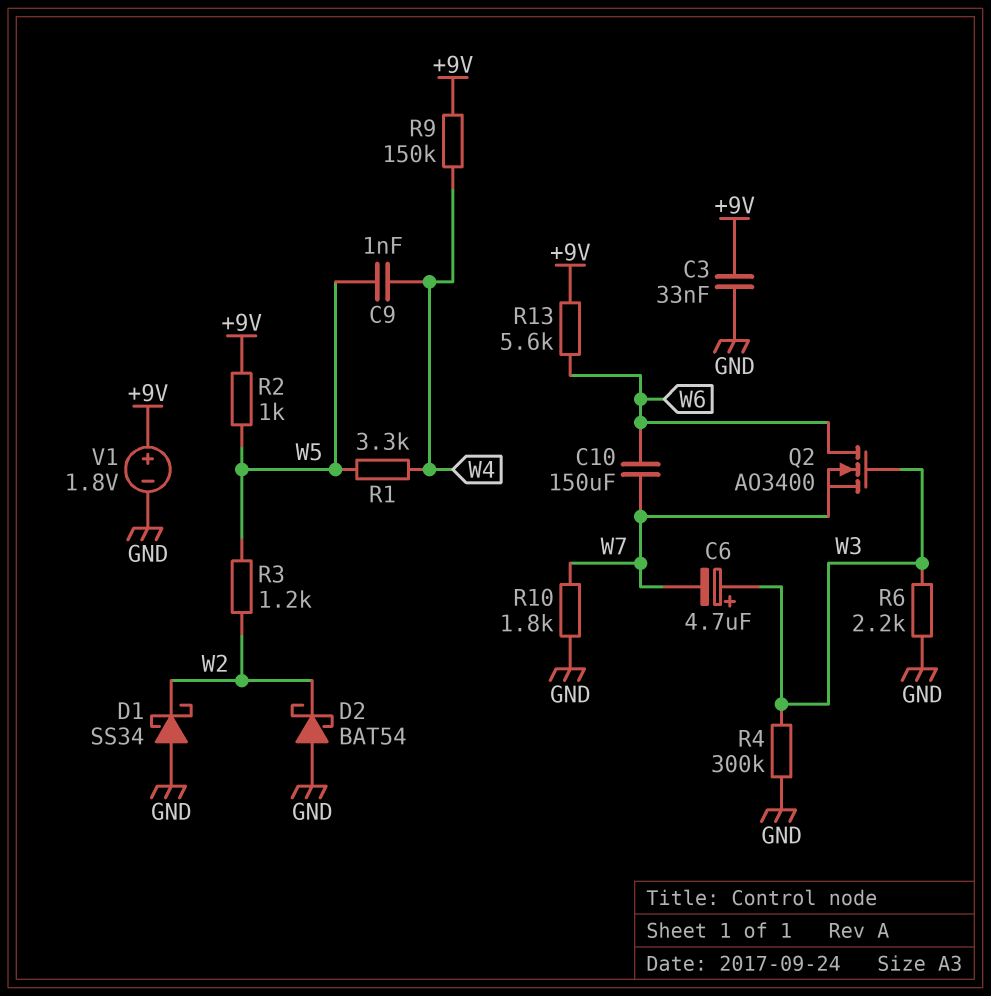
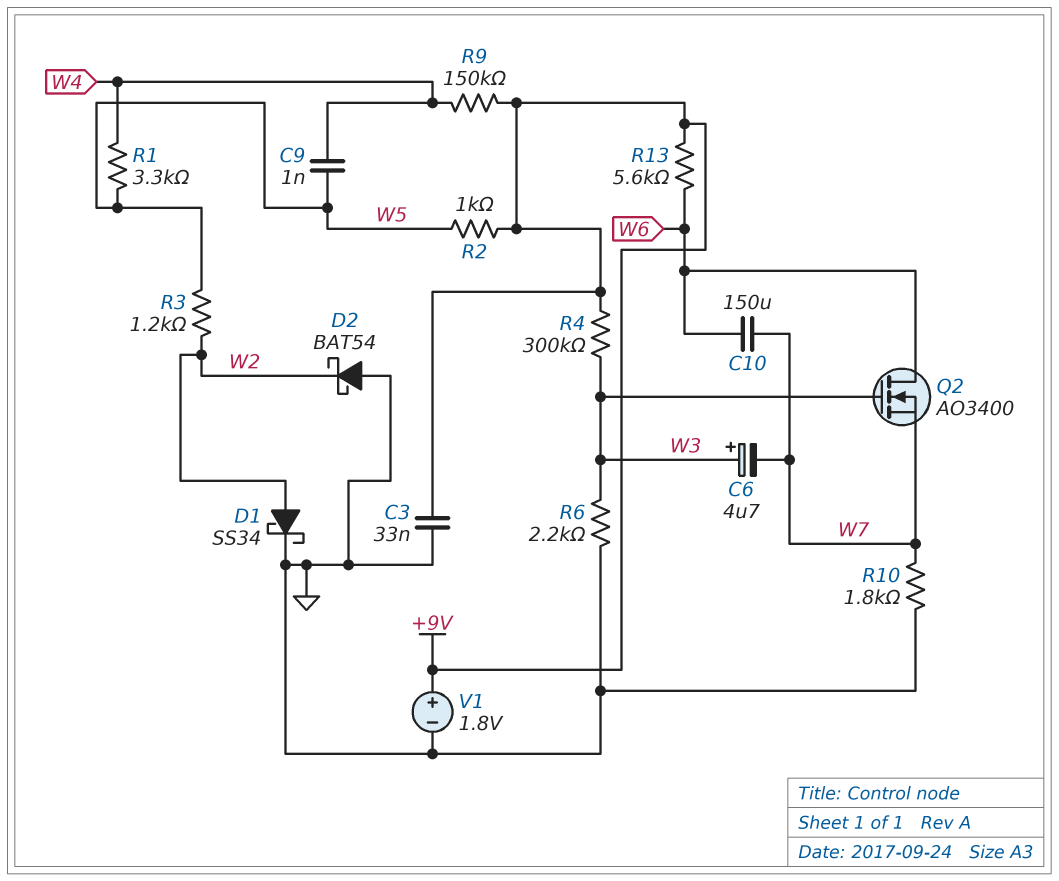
D1: schottky SS34 (A GND, K W2) -> schottky SS34 (A W2, K GND)
R4: 300k (GND, W3) -> 300k (+9V, W3)

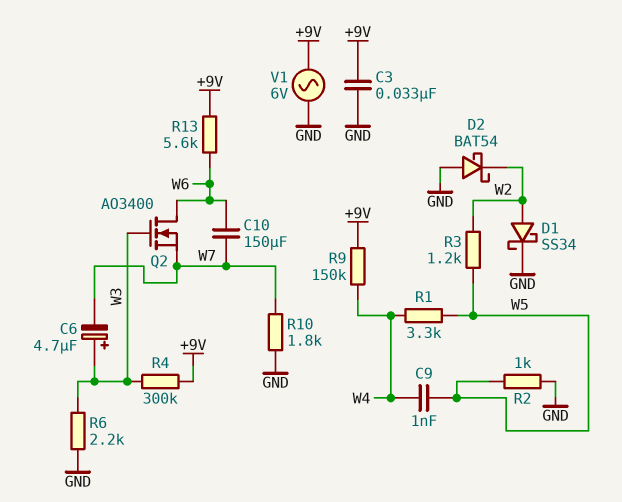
R2: 1k (+9V, W5) -> 1k (GND, W5)
V1: 1.8V (plus +9V, minus GND) -> AC 6V (+9V, GND)

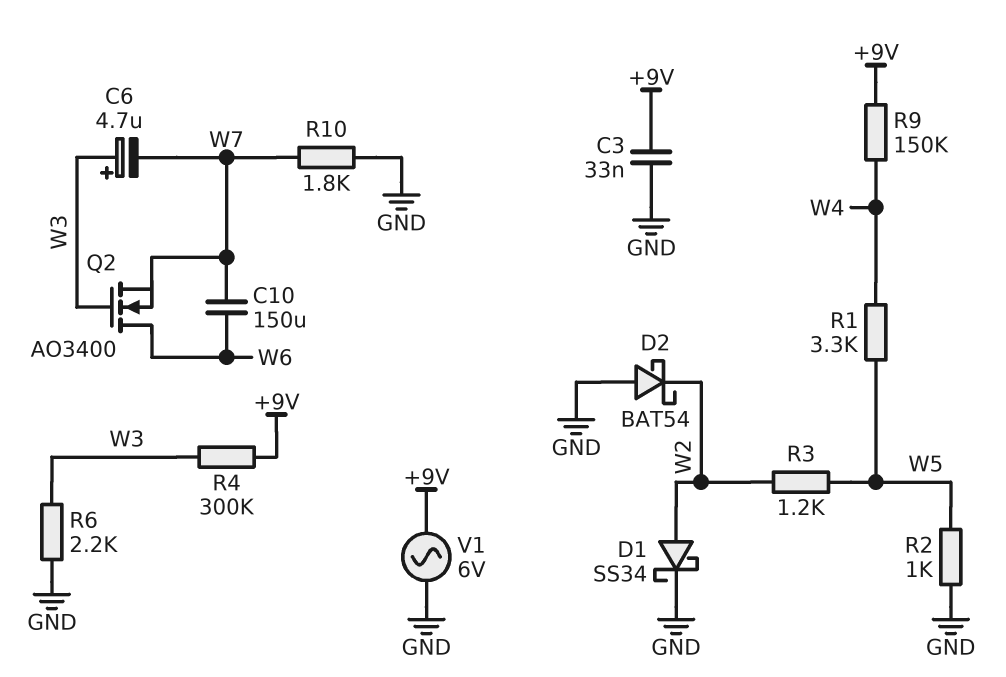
C9: 1nF (W4, W5) -> none
R13: 5.6k (+9V, W6) -> none

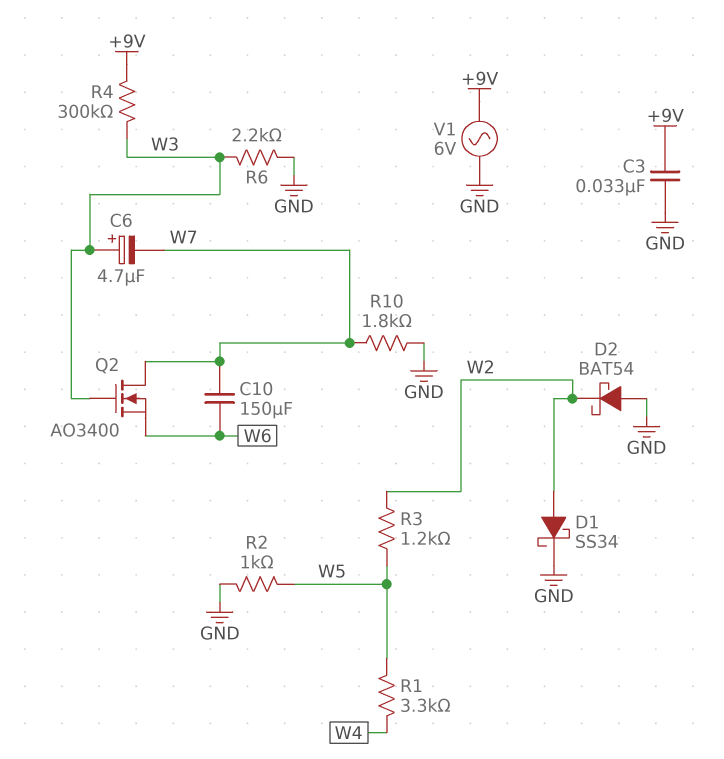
Q2: NMOS AO3400 (G W3, D W6, S W7) -> NMOS AO3400 (G W3, D W7, S W6)
R9: 150k (+9V, W4) -> none

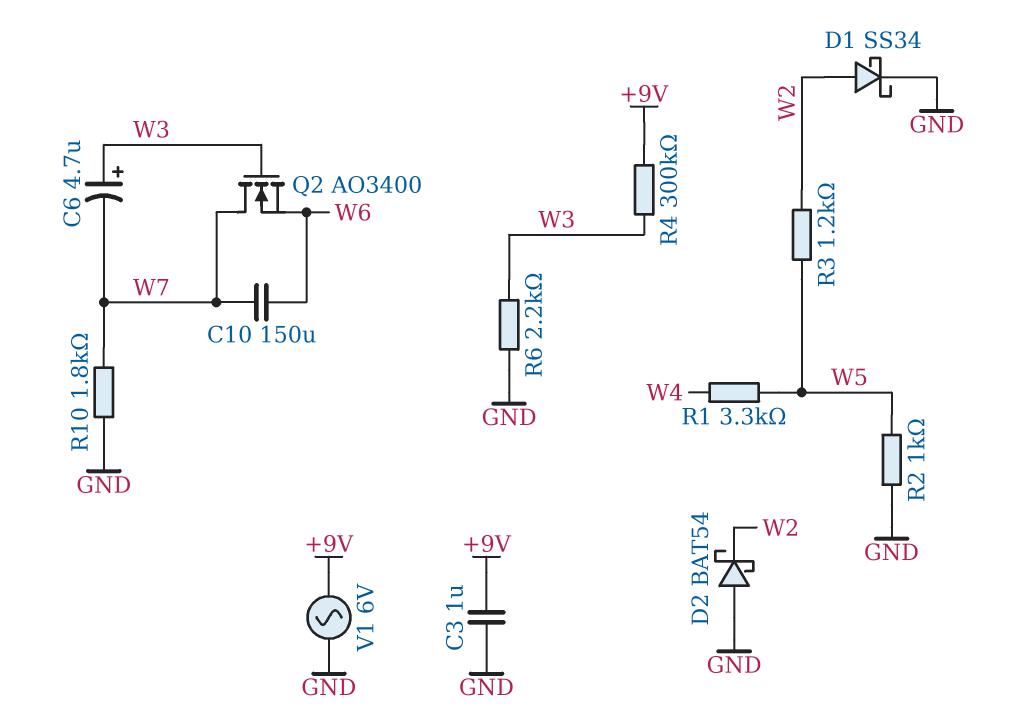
C3: 33nF (+9V, GND) -> 1uF (+9V, GND)

